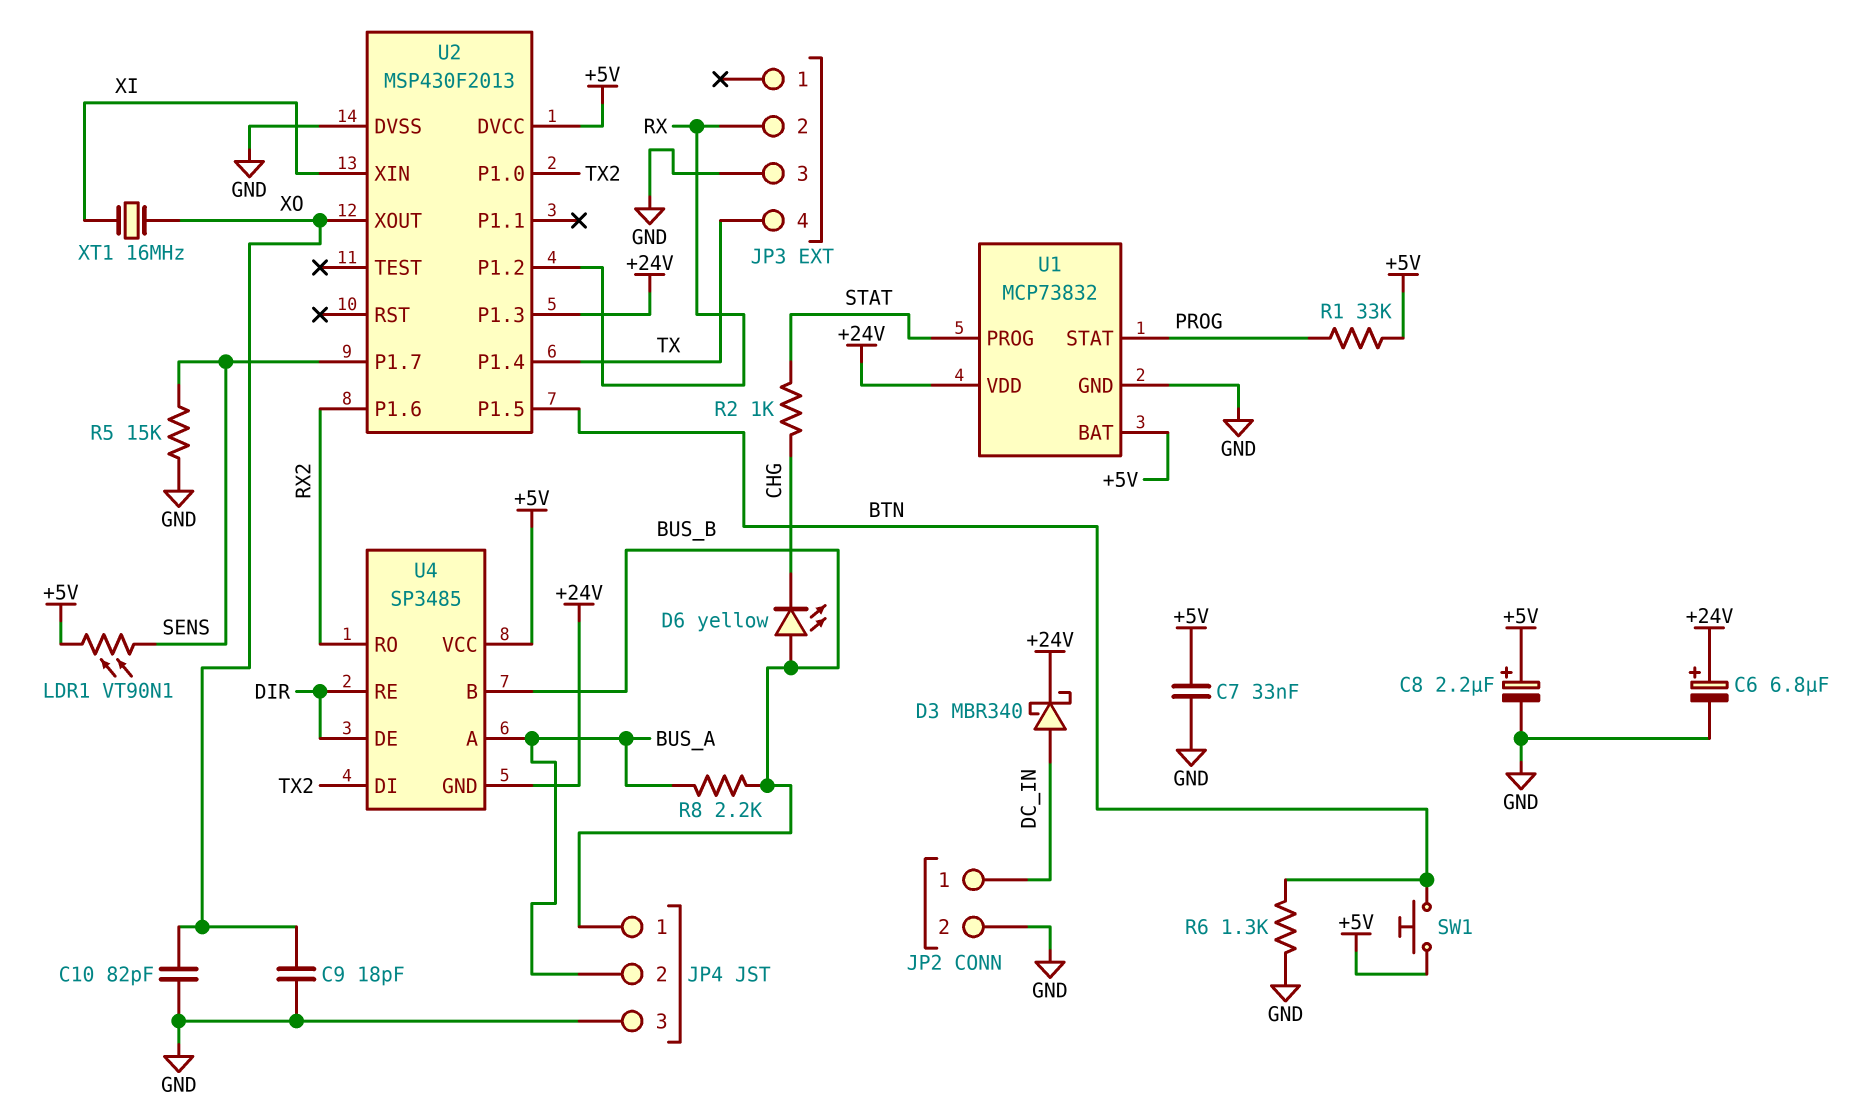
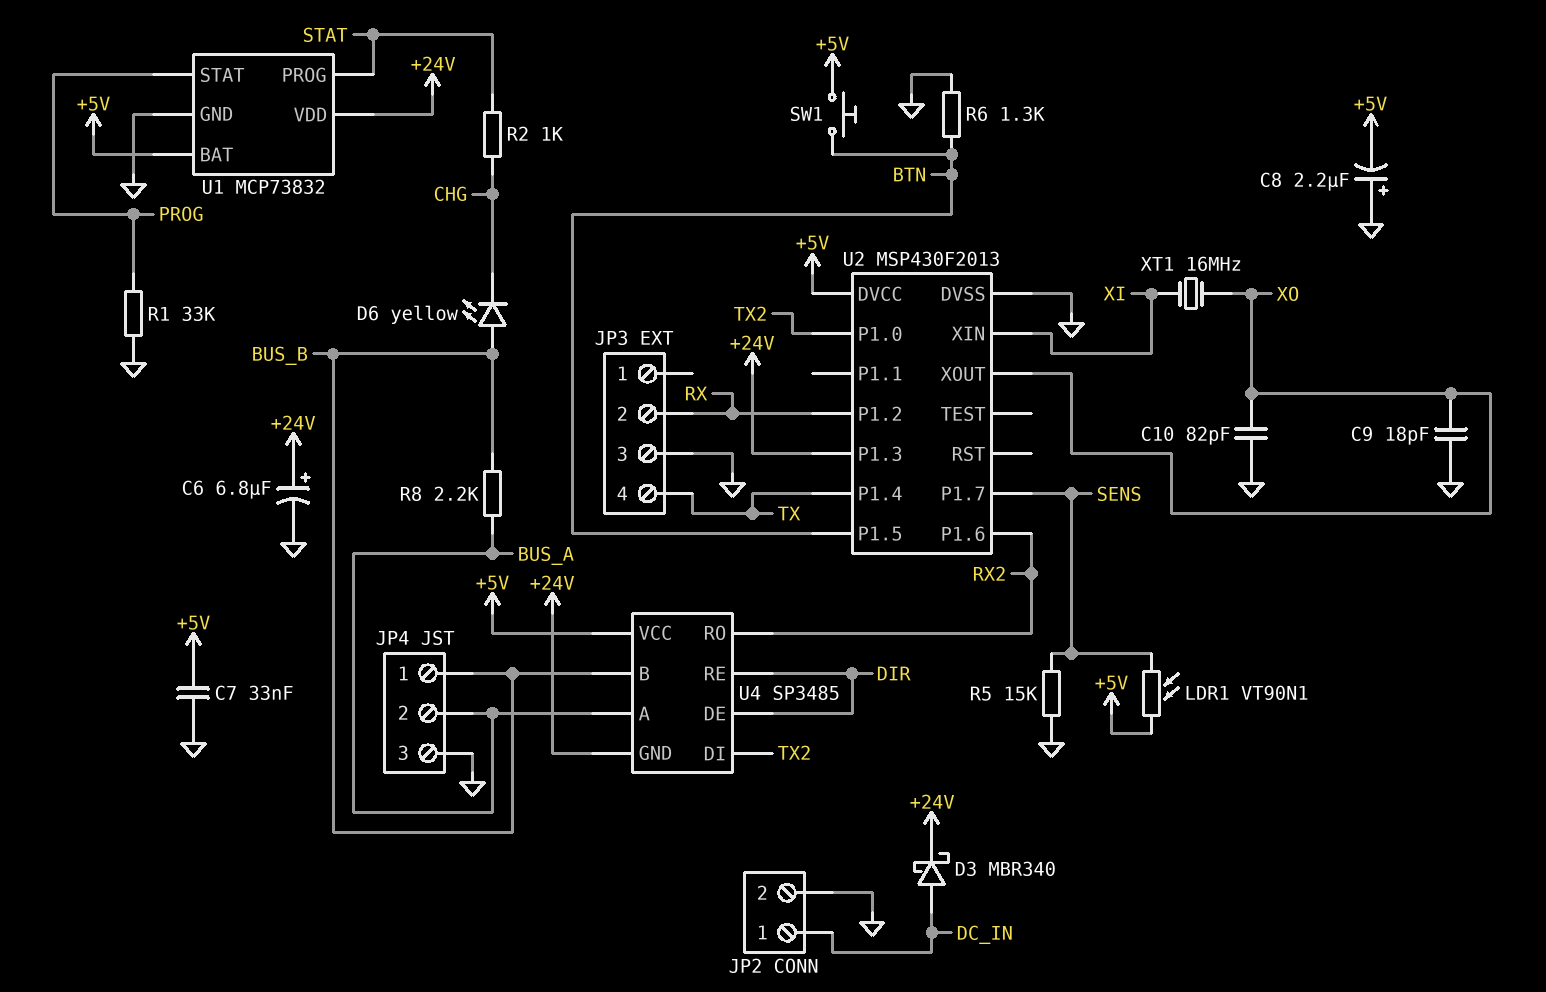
C8: 2.2uF (plus +5V, minus GND) -> 2.2uF (plus GND, minus +5V)
R1: 33k (+5V, PROG) -> 33k (GND, PROG)

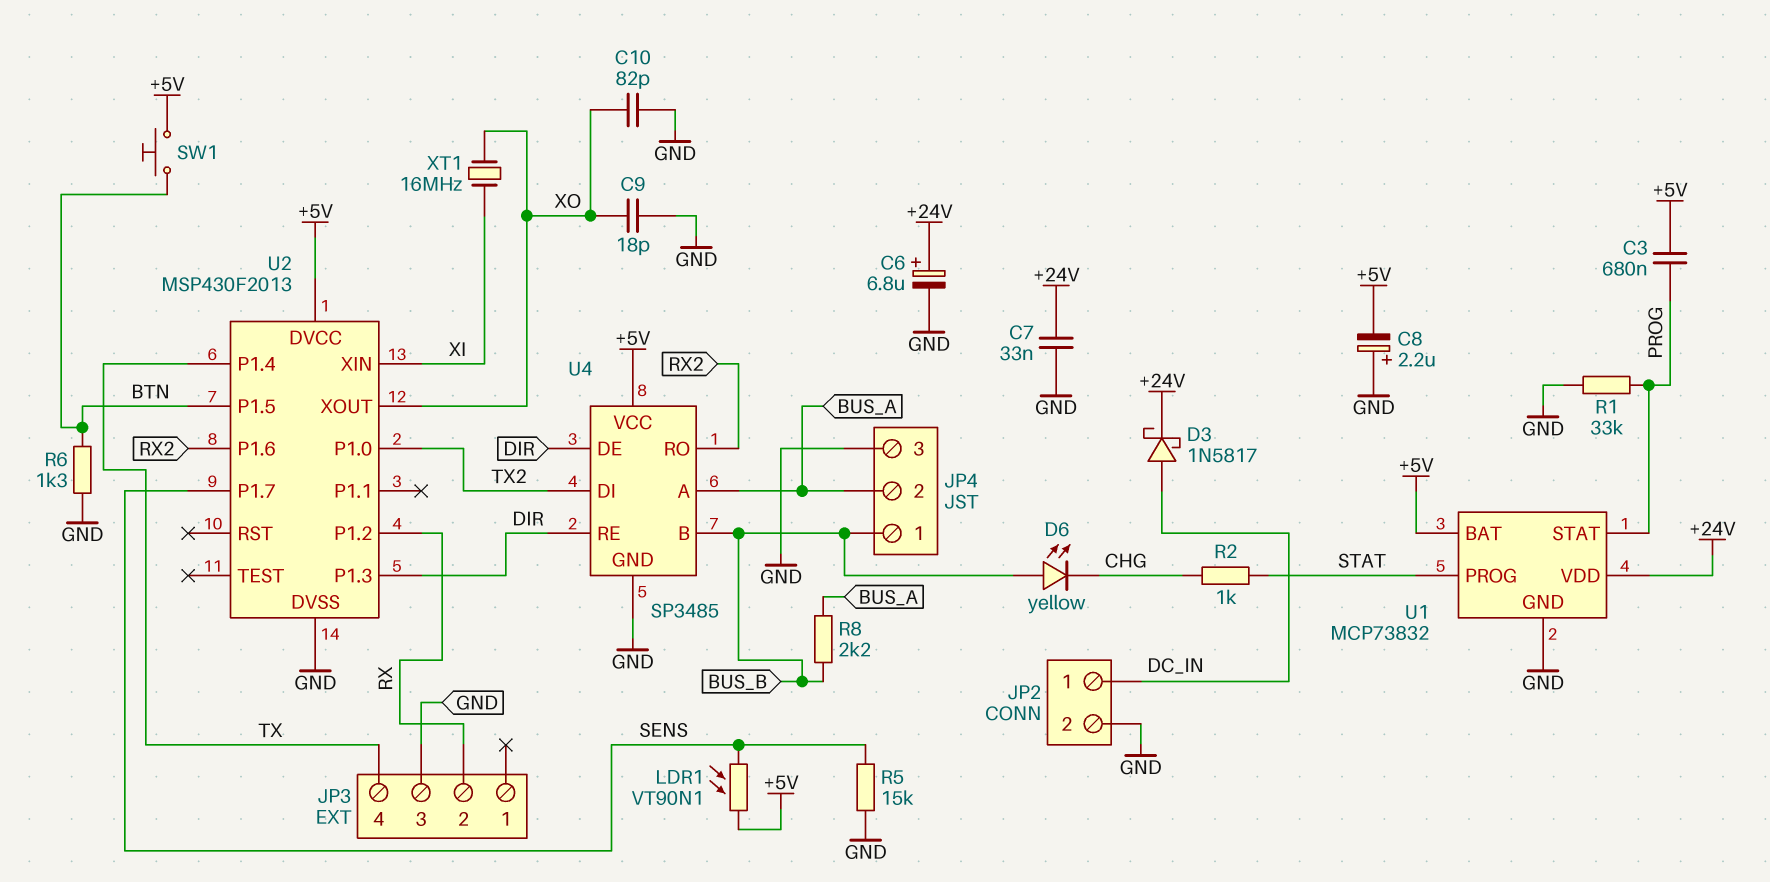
C3: none -> 680nF (+5V, PROG)
C7: 33nF (+5V, GND) -> 33nF (+24V, GND)
D3: schottky MBR340 (A DC_IN, K +24V) -> schottky 1N5817 (A DC_IN, K +24V)
U2 pin P1.3: +24V -> DIR
U4 pin GND: +24V -> GND

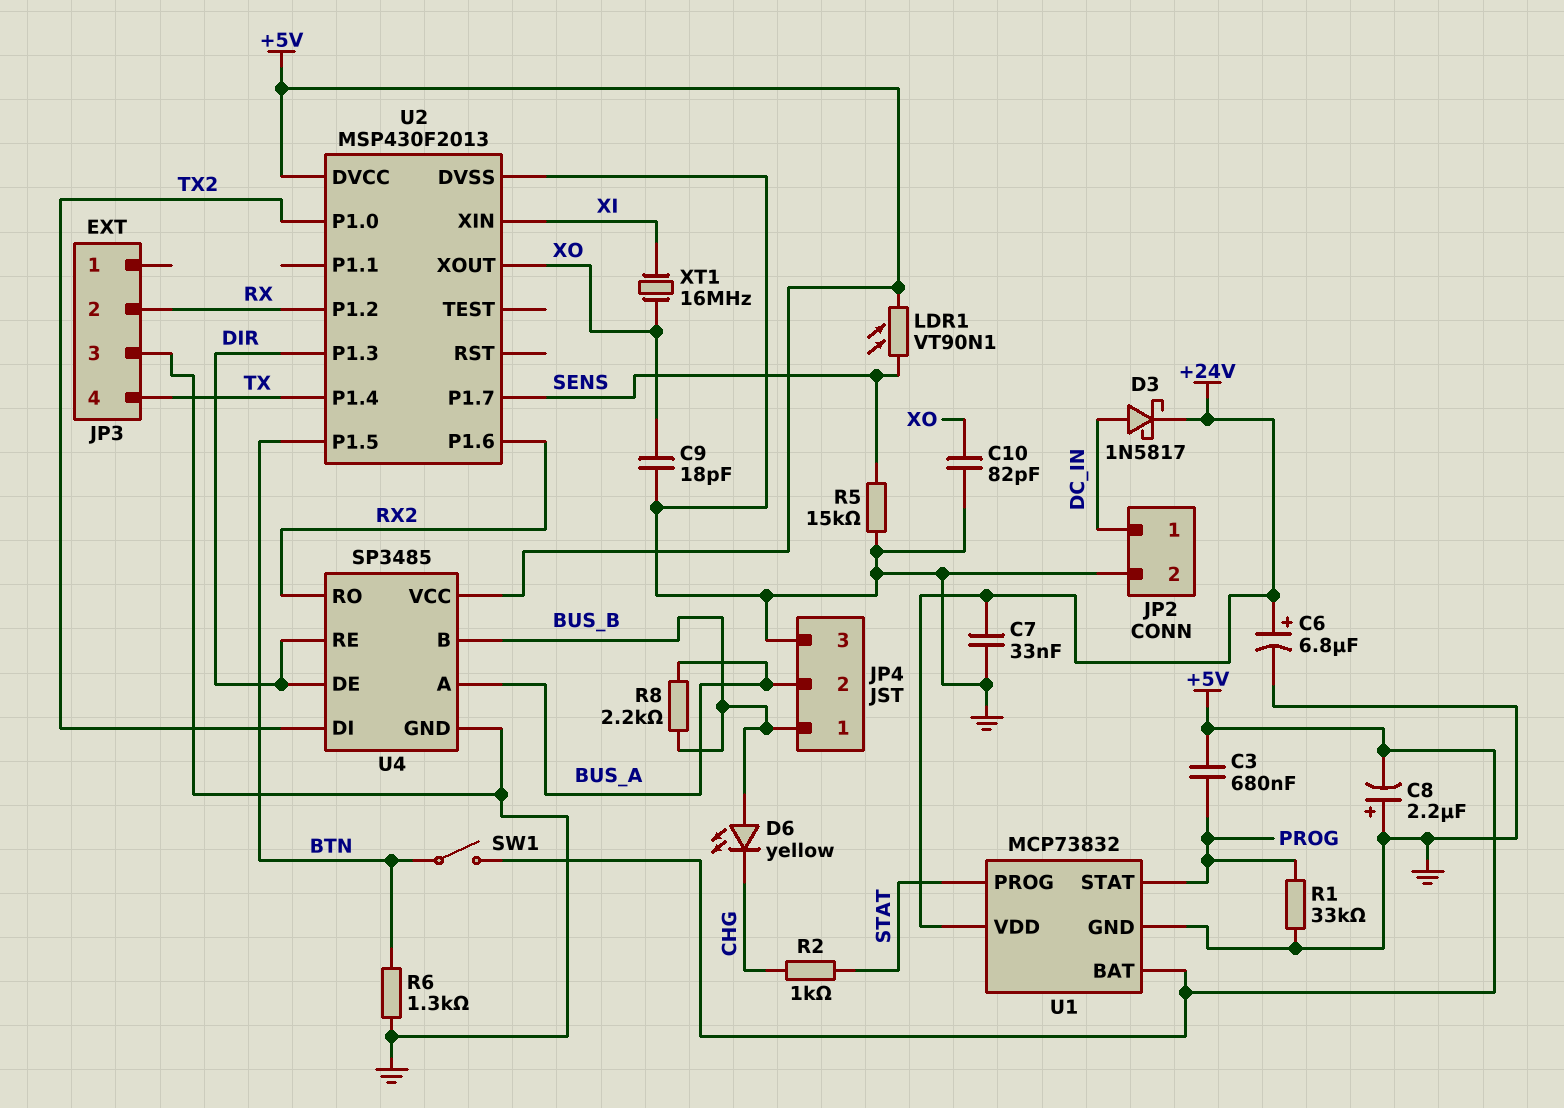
SW1: button (+5V, BTN) -> switch (+5V, BTN)

